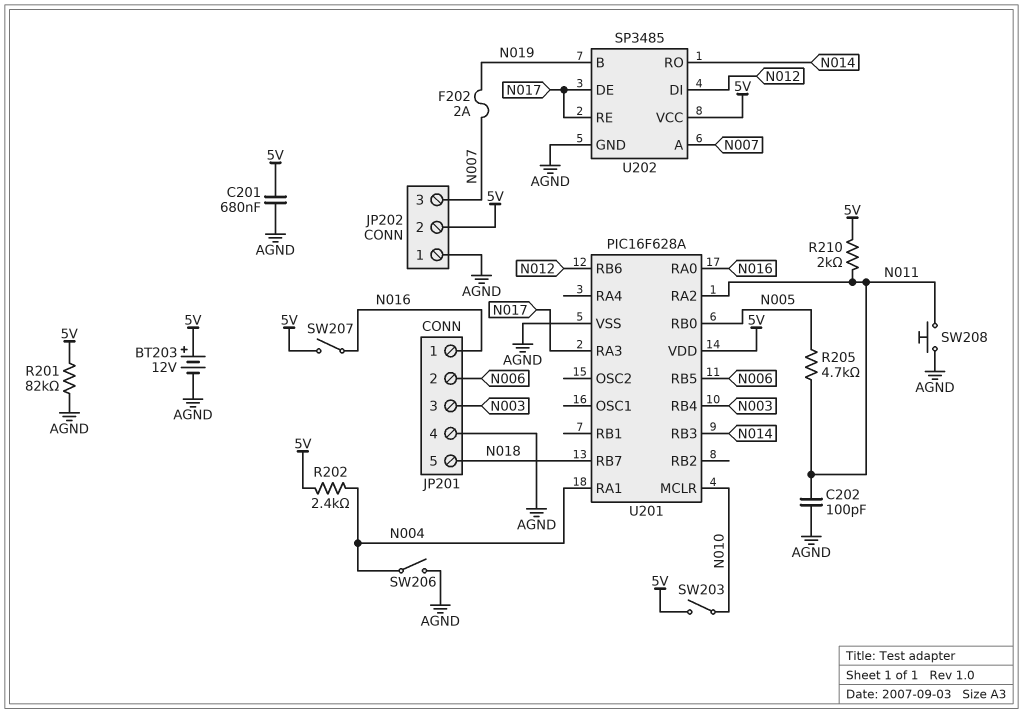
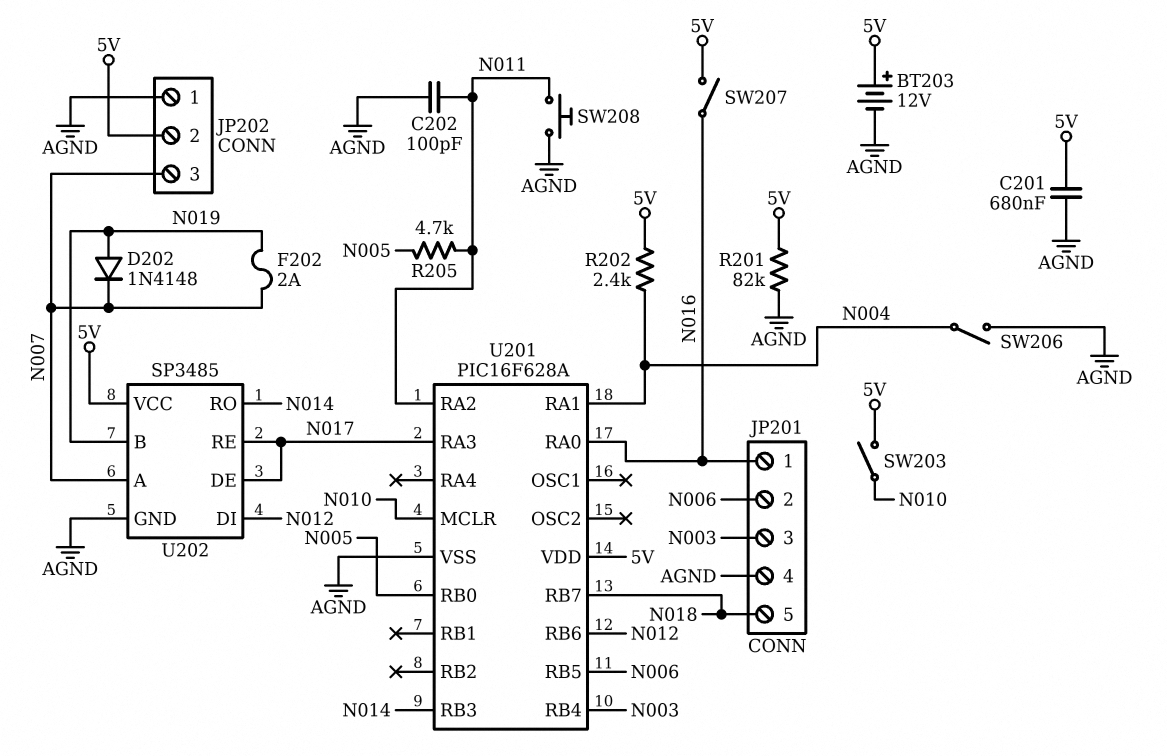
D202: none -> diode 1N4148 (A N019, K N007)
R210: 2k (5V, N011) -> none

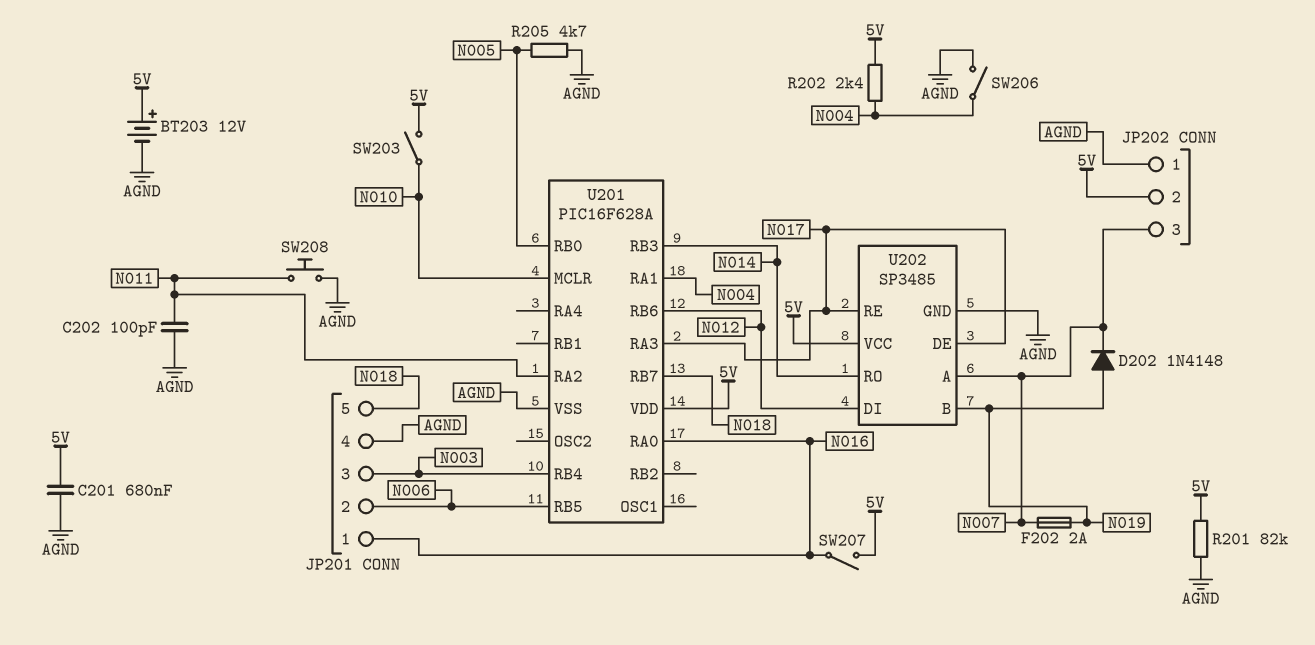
R205: 4.7k (N005, N011) -> 4.7k (AGND, N005)

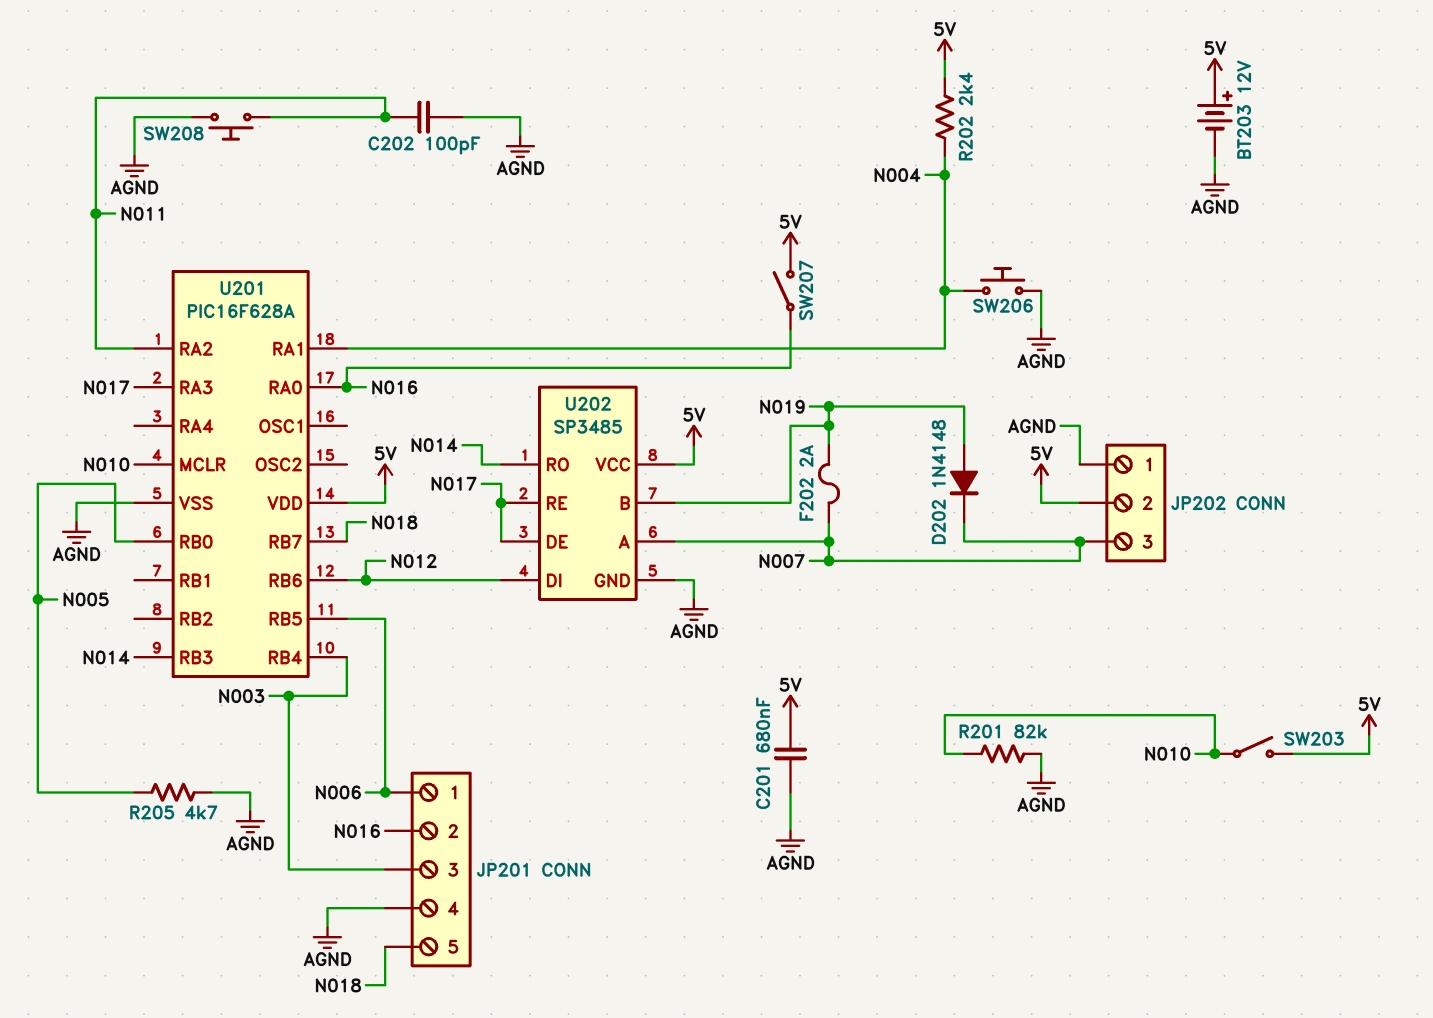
JP201 pin 1: N016 -> N006
JP201 pin 2: N006 -> N016
R201: 82k (5V, AGND) -> 82k (AGND, N010)
SW206: switch (AGND, N004) -> button (AGND, N004)

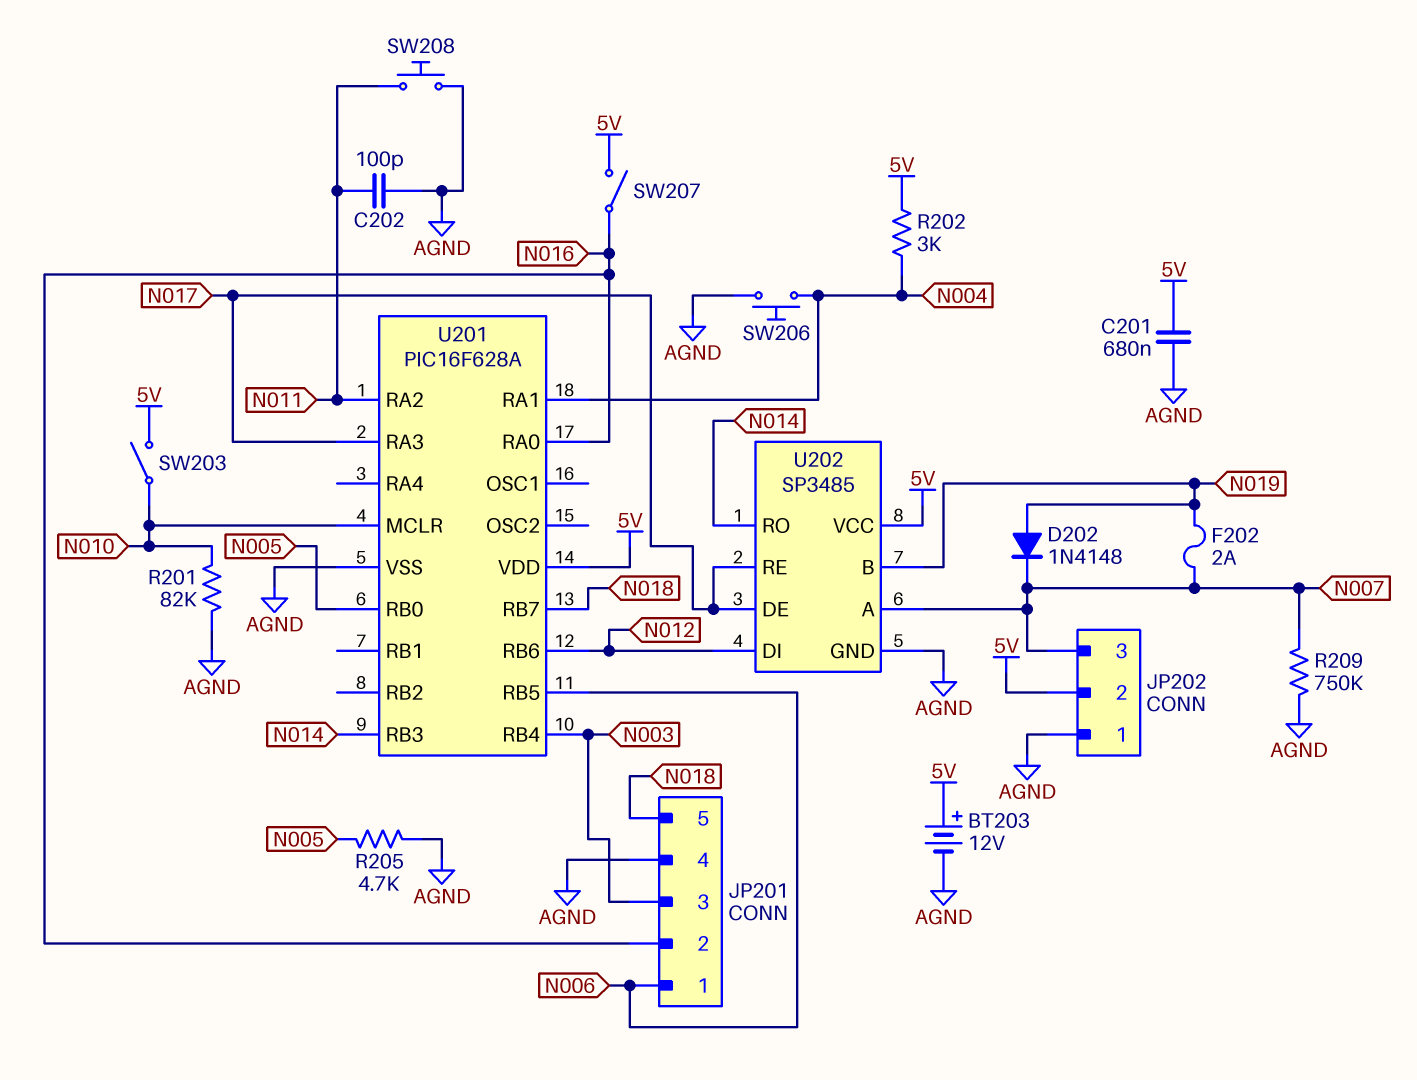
R202: 2.4k (5V, N004) -> 3k (5V, N004)
R209: none -> 750k (AGND, N007)

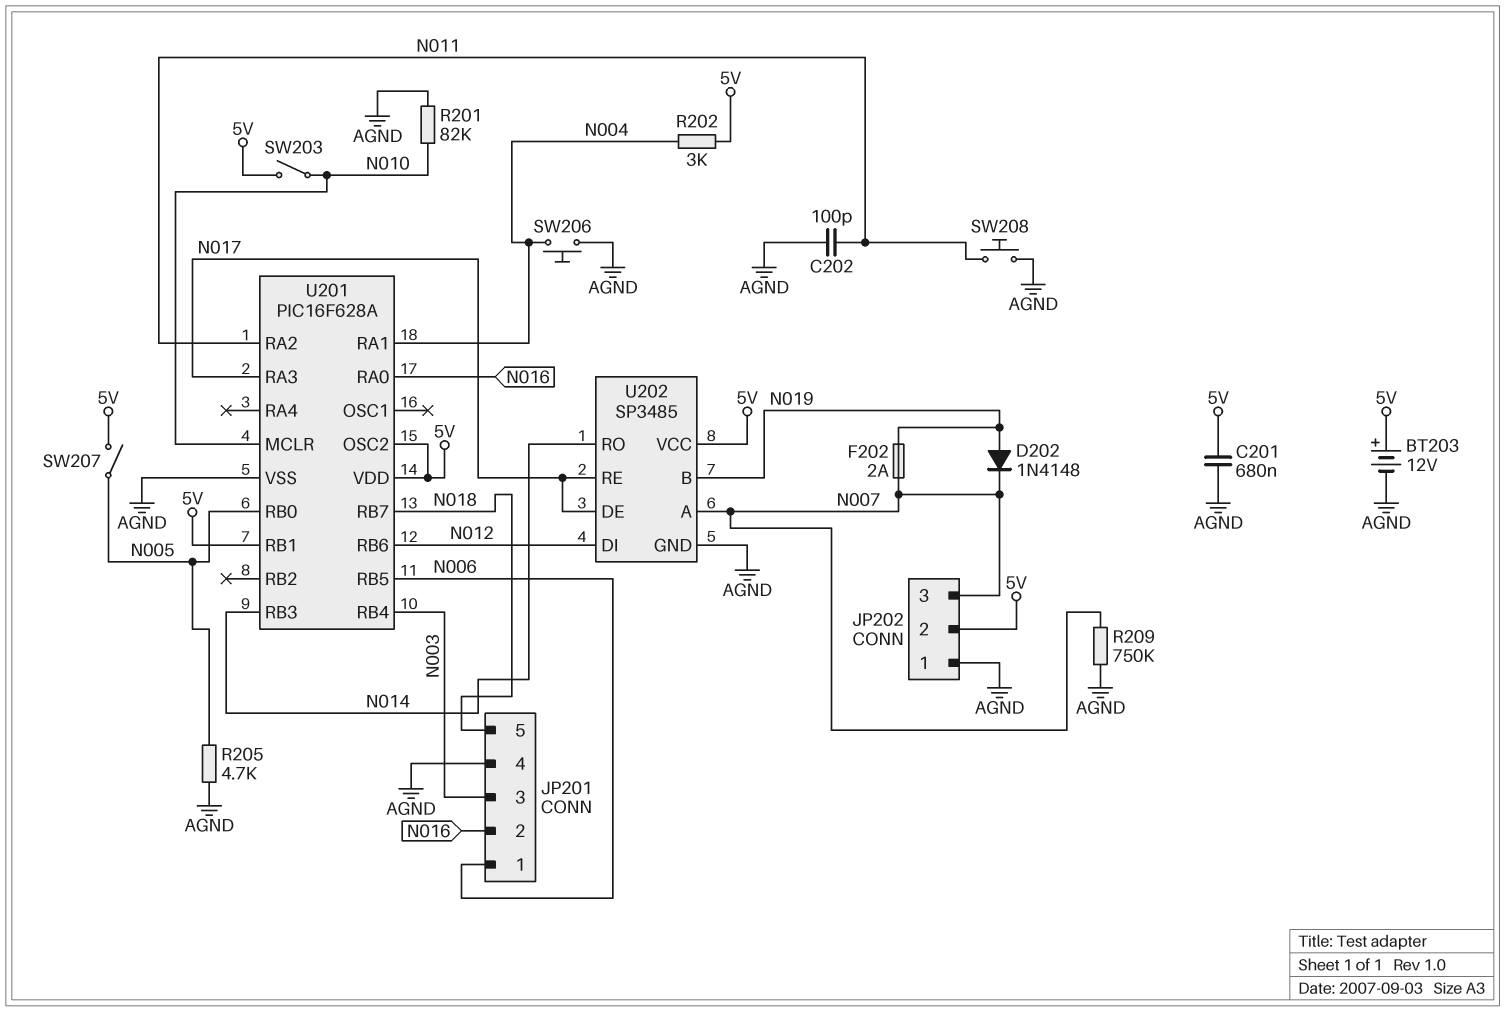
SW207: switch (5V, N016) -> switch (5V, N005)
U201 pin OSC2: none -> 5V
U201 pin RB1: none -> 5V

